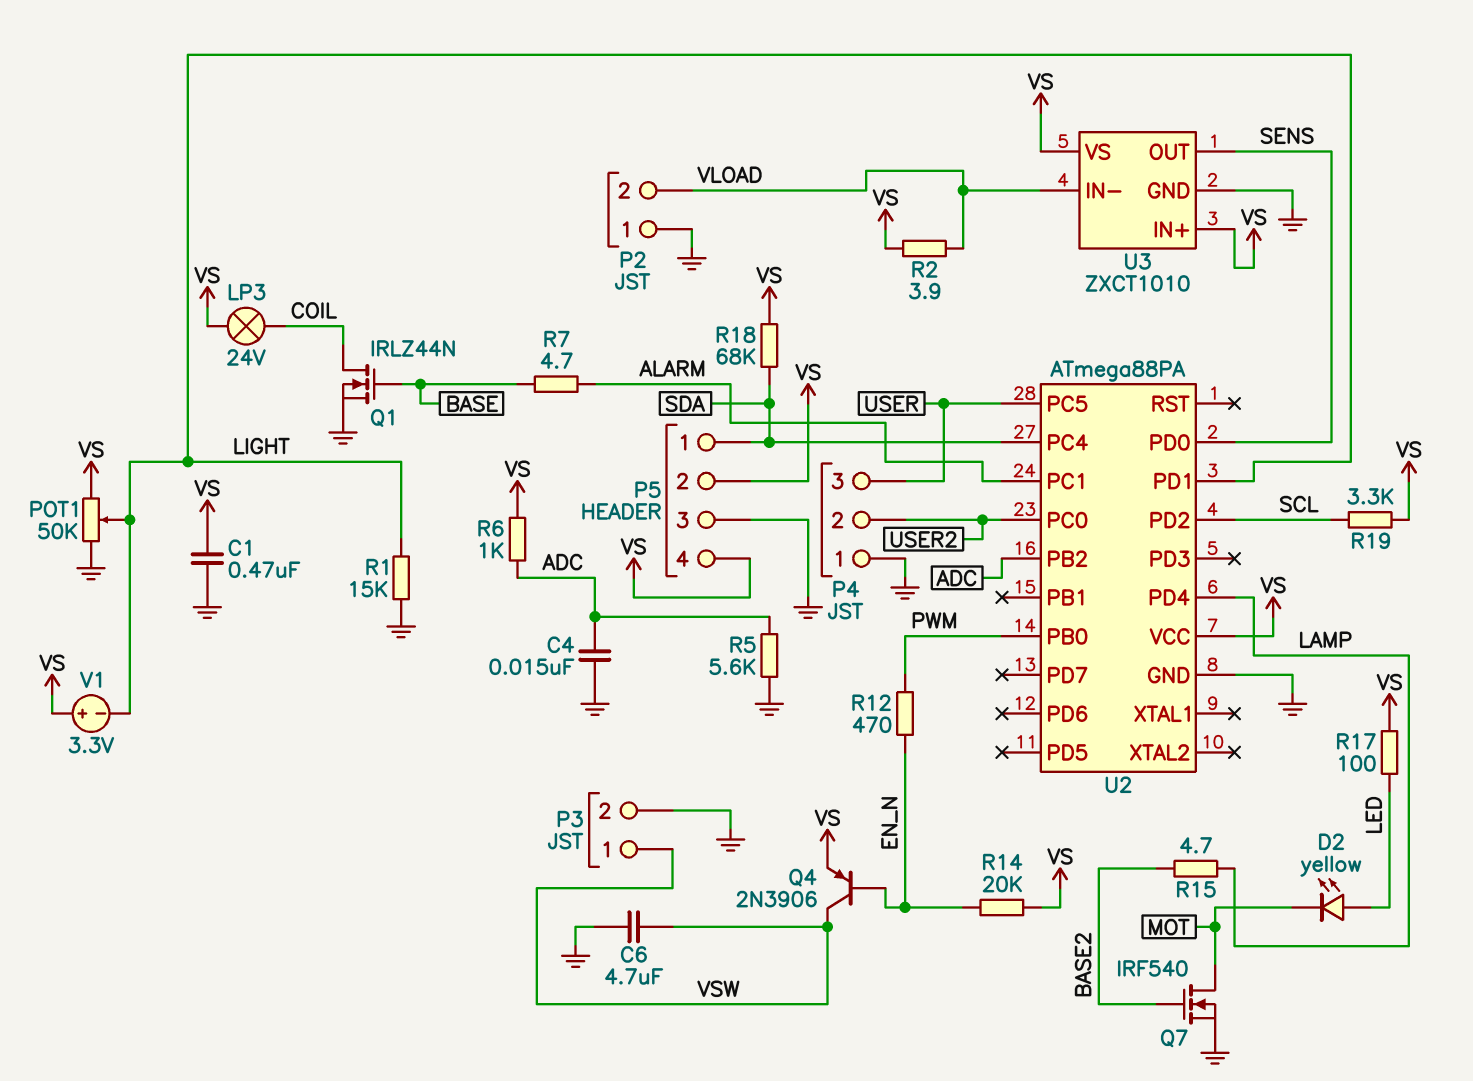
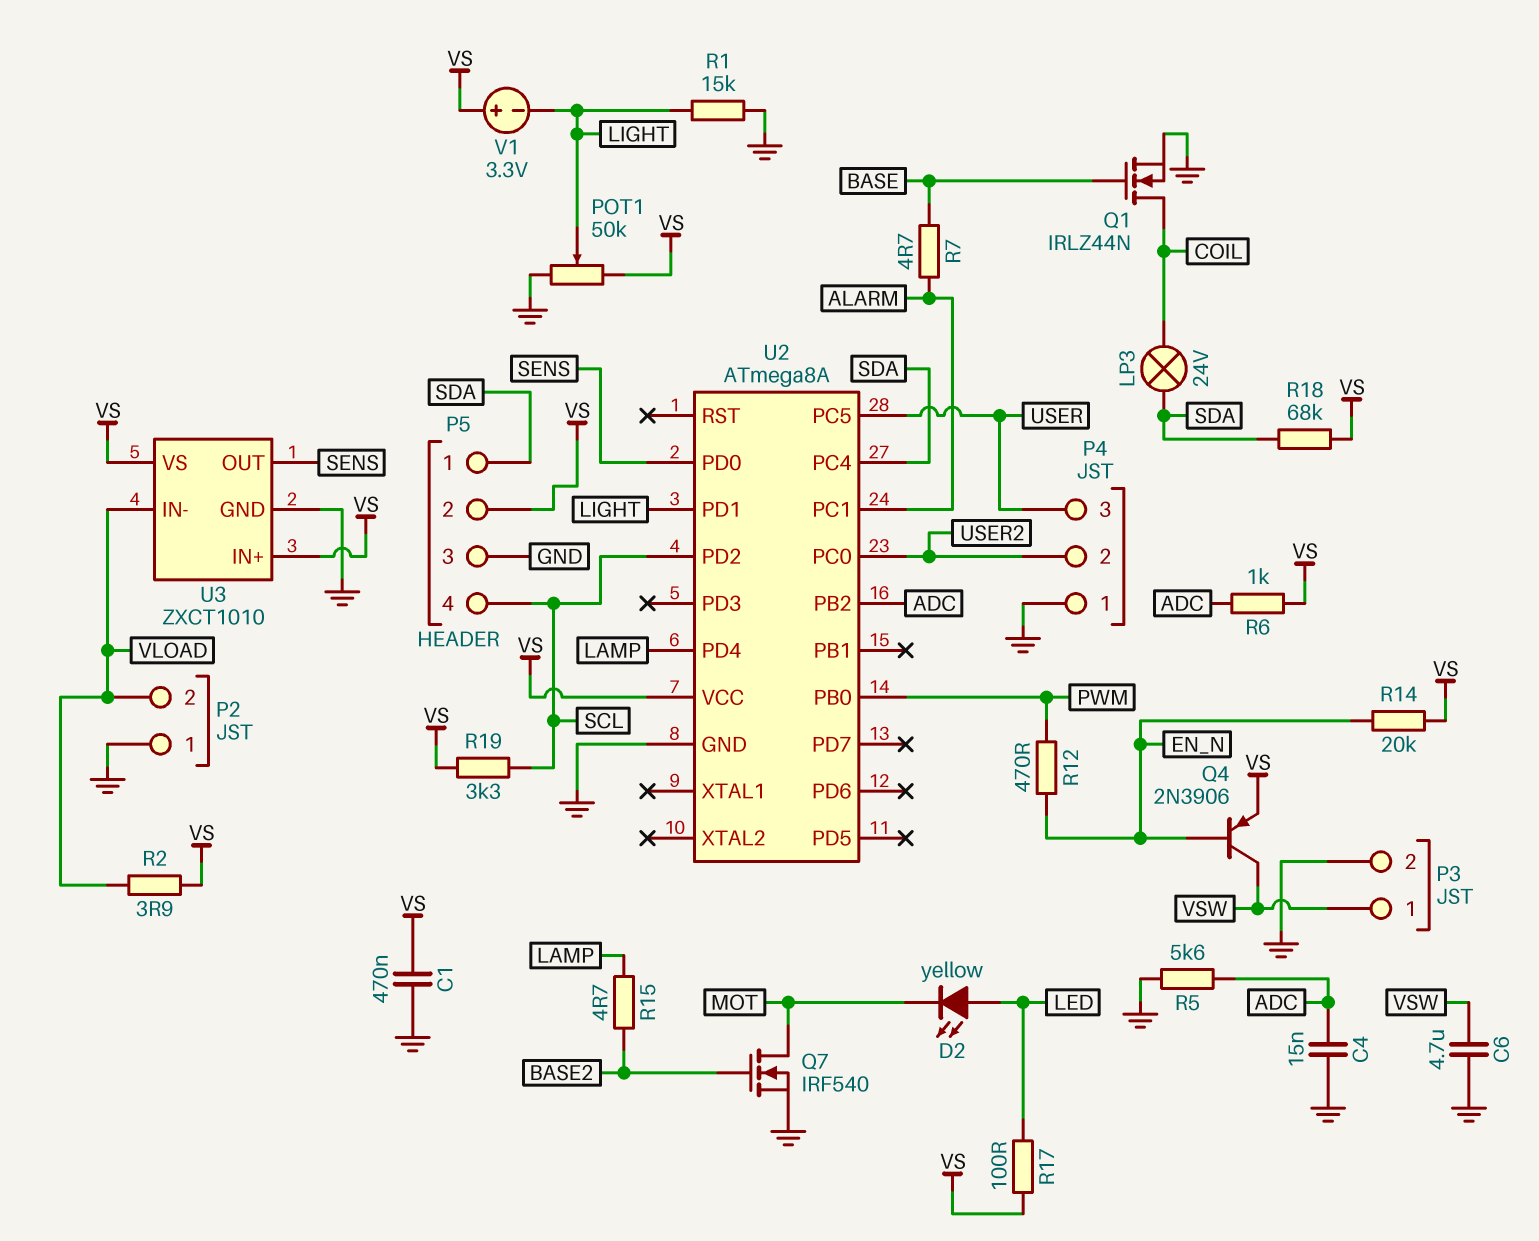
LP3: lamp 24V (COIL, VS) -> lamp 24V (COIL, SDA)
P5 pin 4: VS -> SCL
U2: ATmega88PA -> ATmega8A

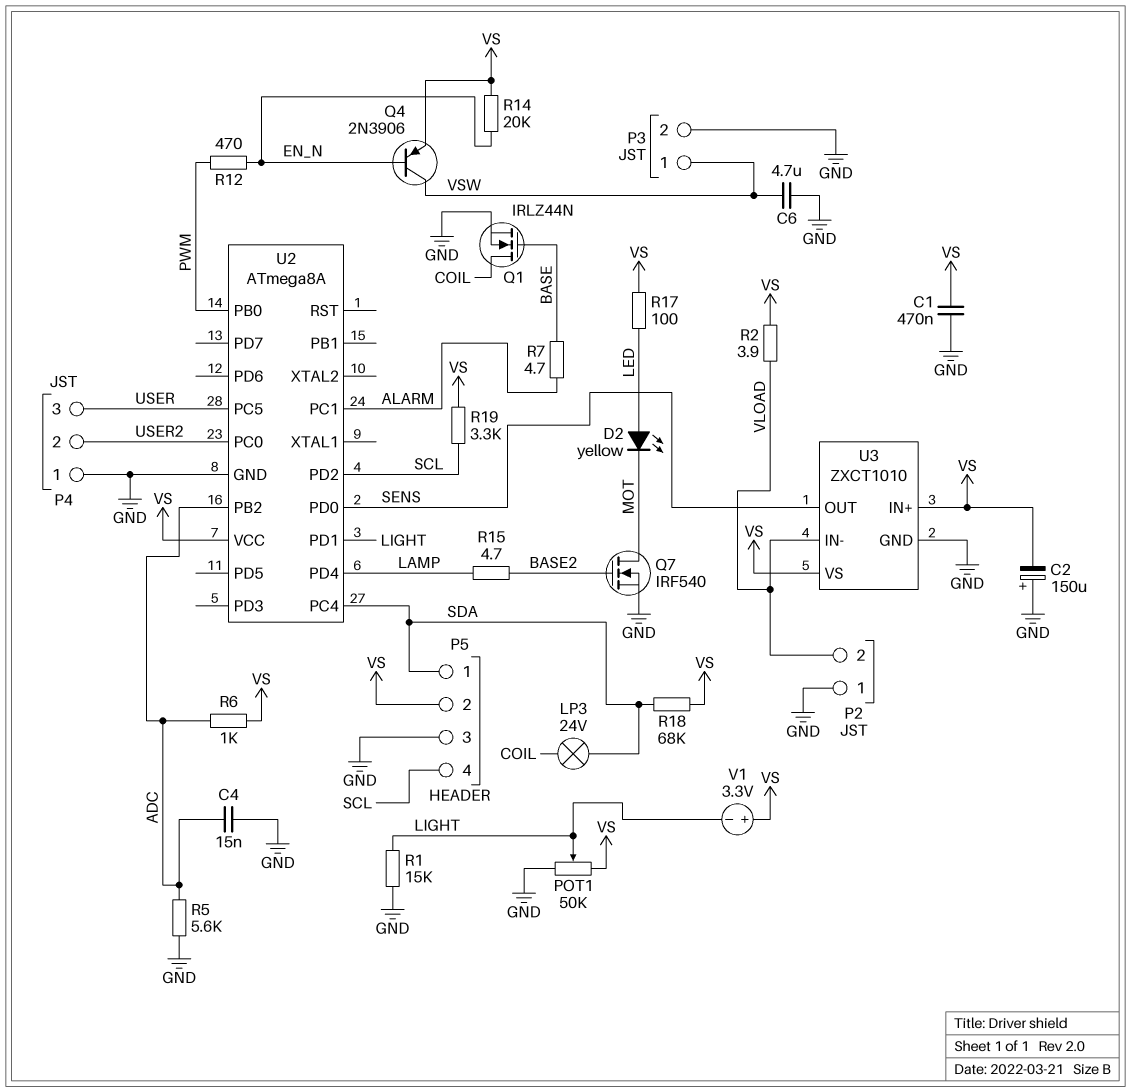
C2: none -> 150uF (plus GND, minus VS)

